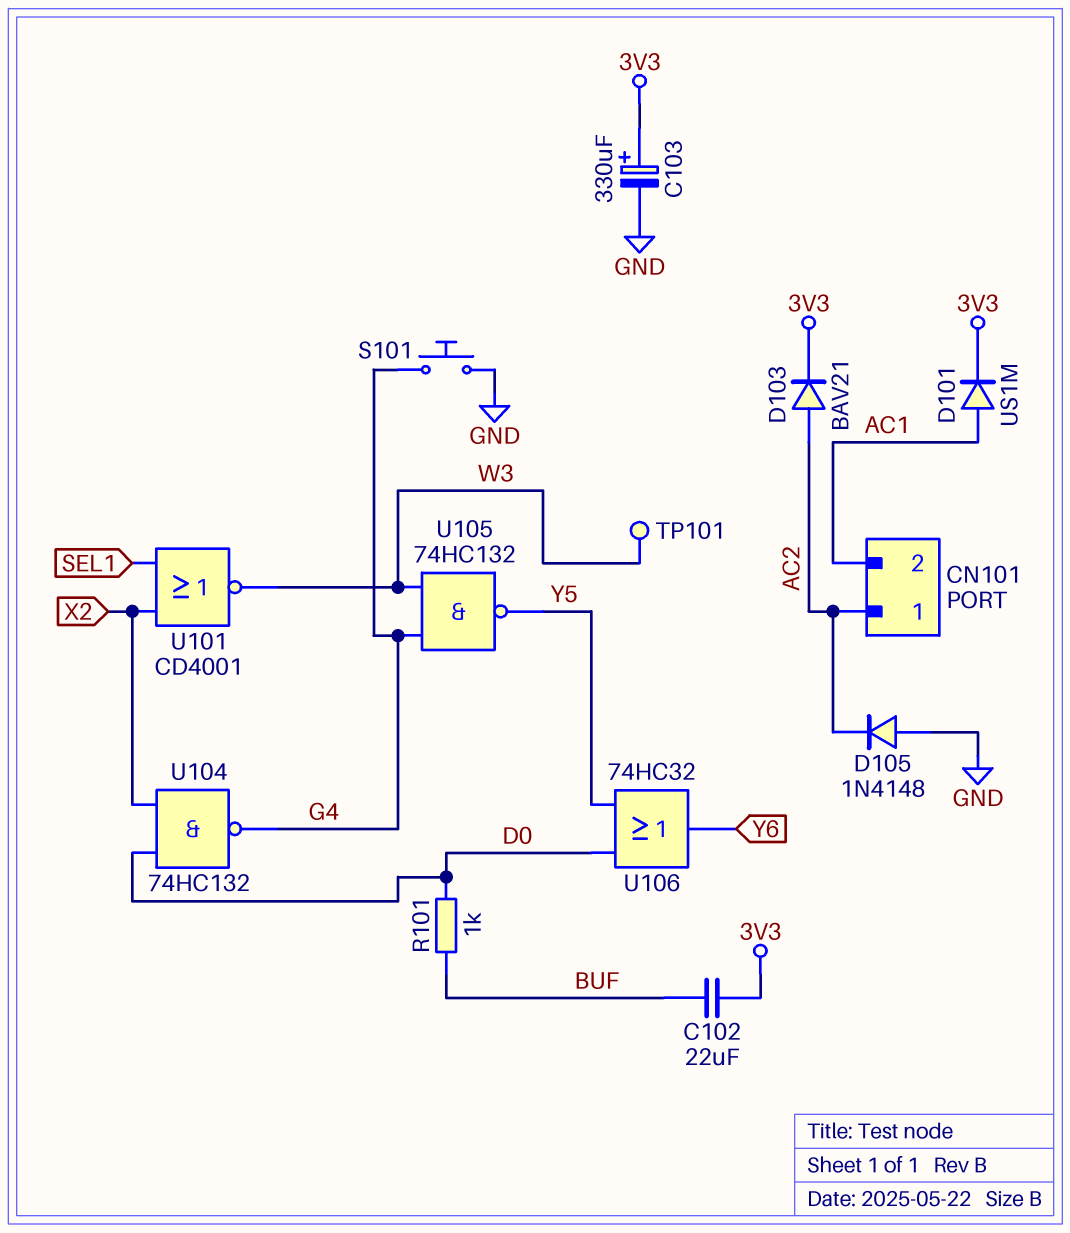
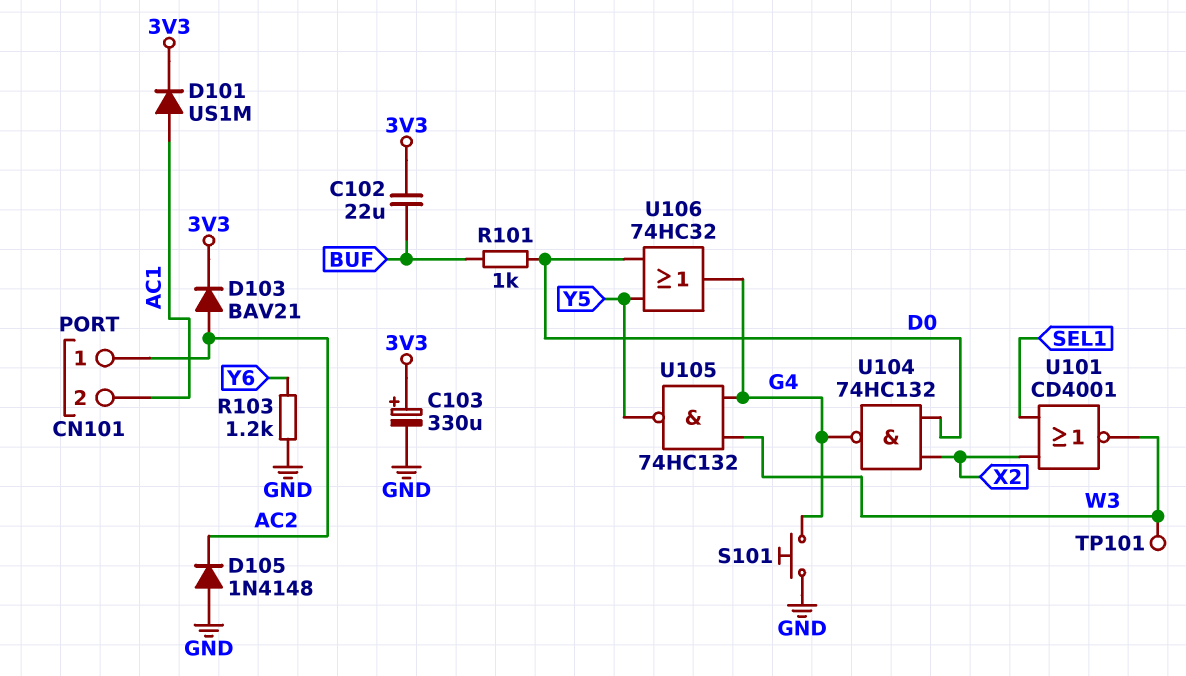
R103: none -> 1.2k (GND, Y6)
U106: OR 74HC32 (in D0, in Y5, out Y6) -> OR 74HC32 (in D0, in Y5, out G4)

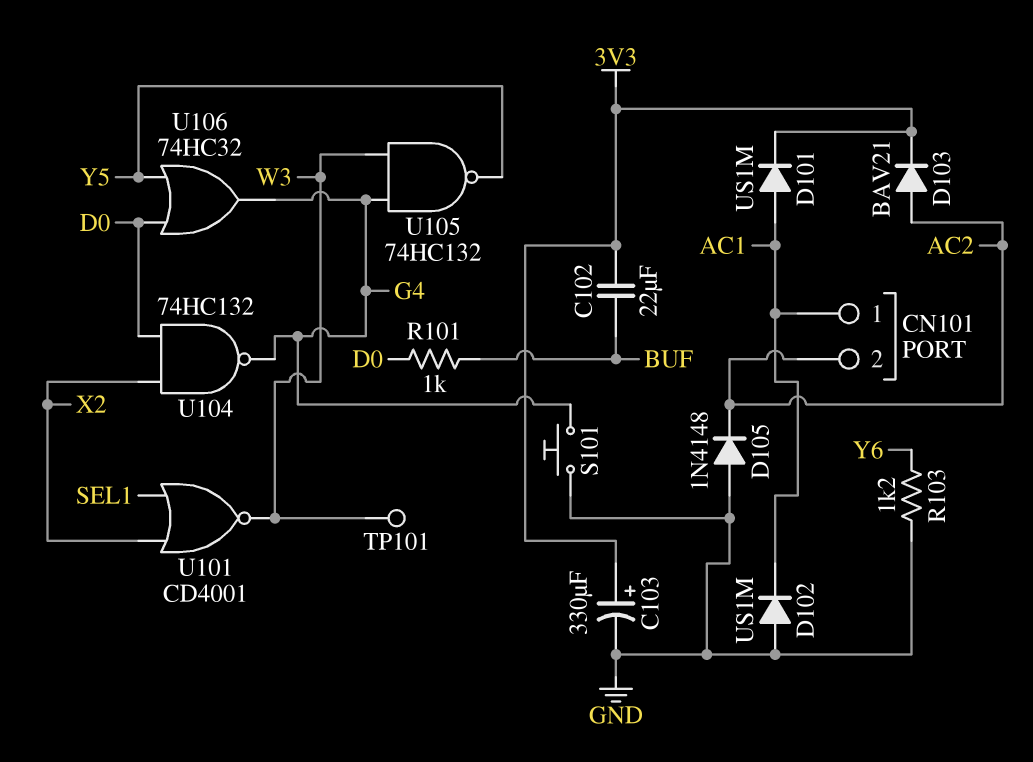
CN101 pin 1: AC2 -> AC1
CN101 pin 2: AC1 -> AC2
D102: none -> diode US1M (A GND, K AC1)

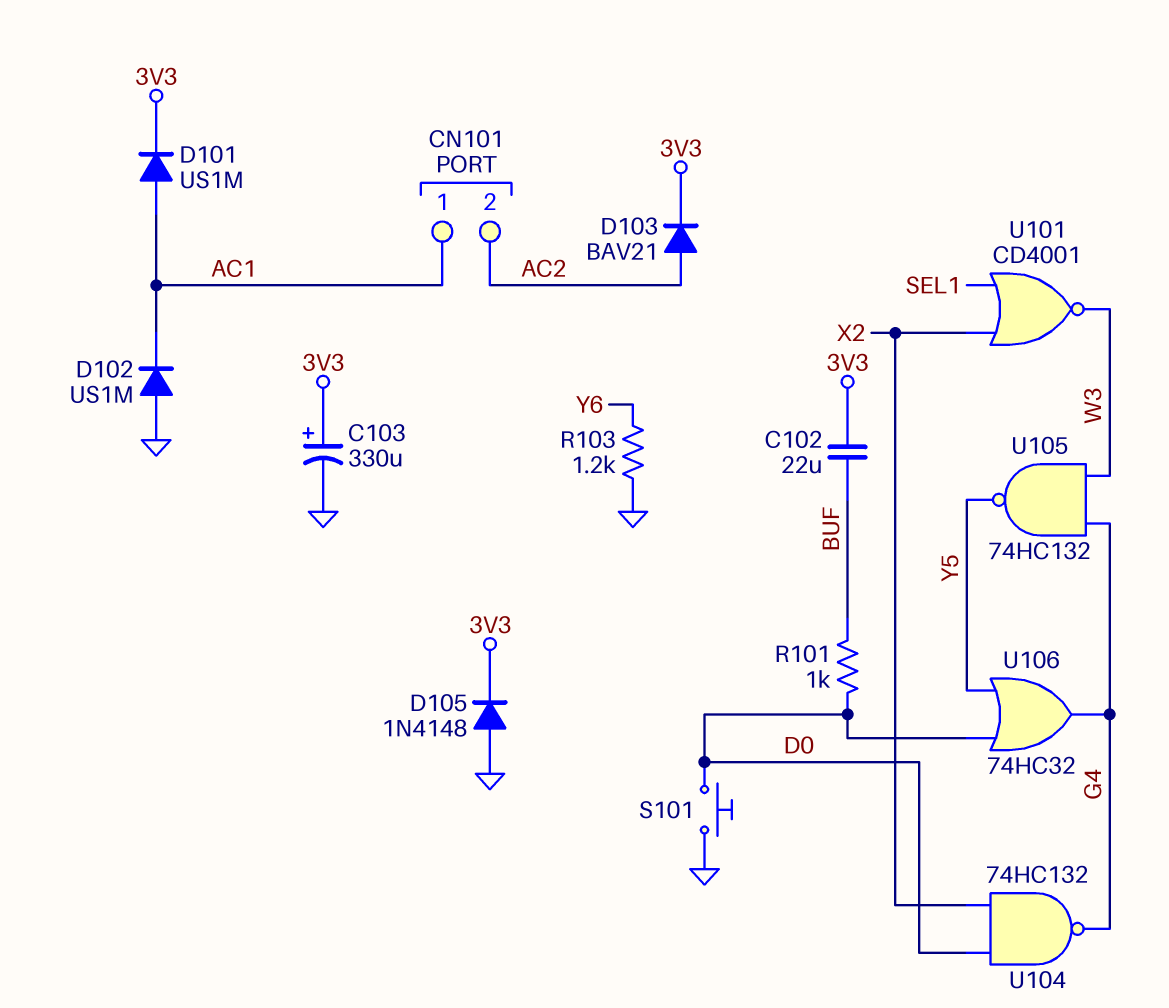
D105: diode 1N4148 (A GND, K AC2) -> diode 1N4148 (A GND, K 3V3)
S101: button (G4, GND) -> button (D0, GND)
TP101: test point (W3) -> none

